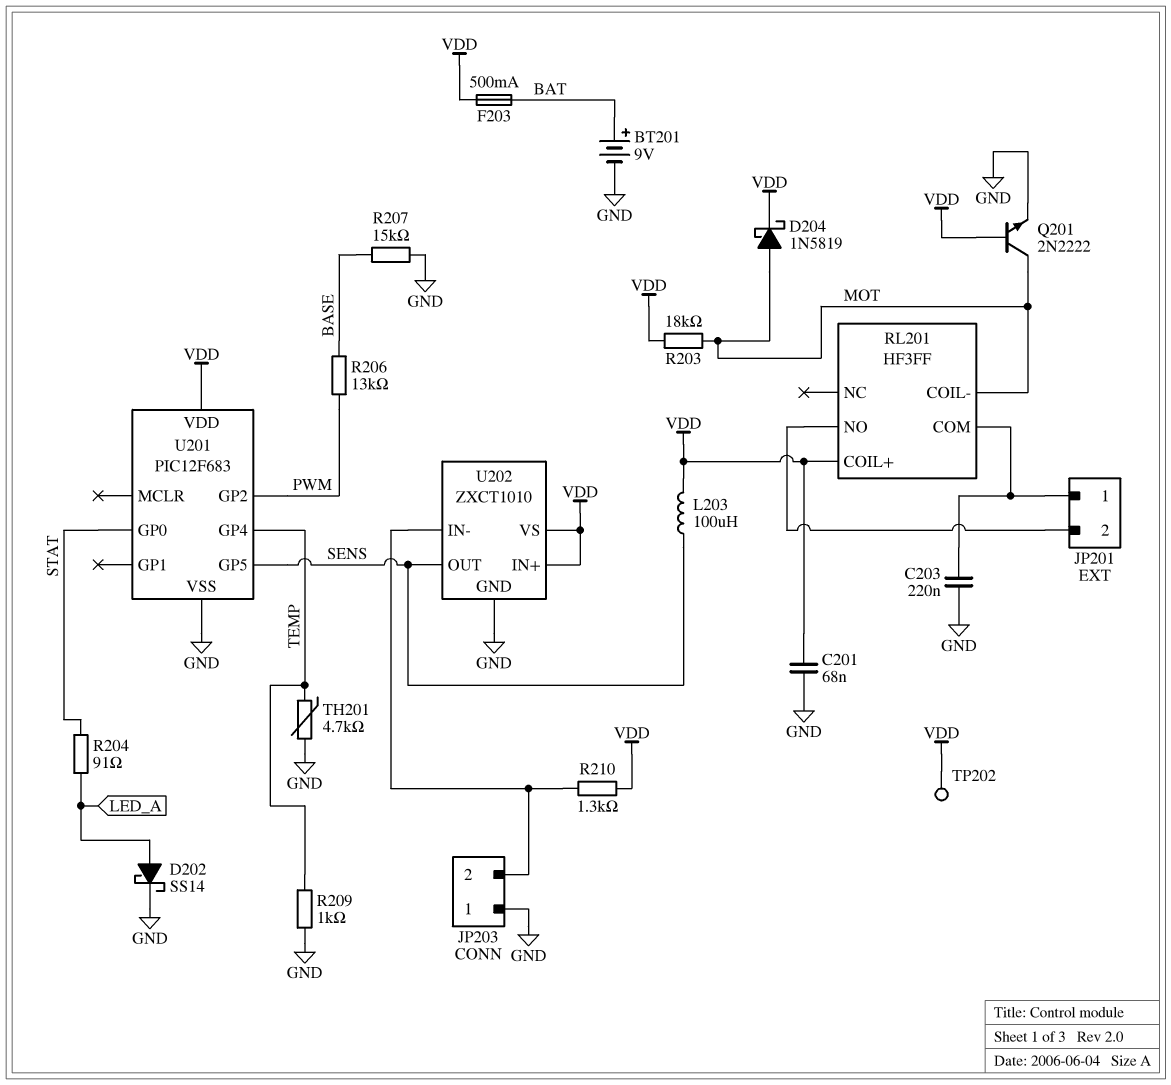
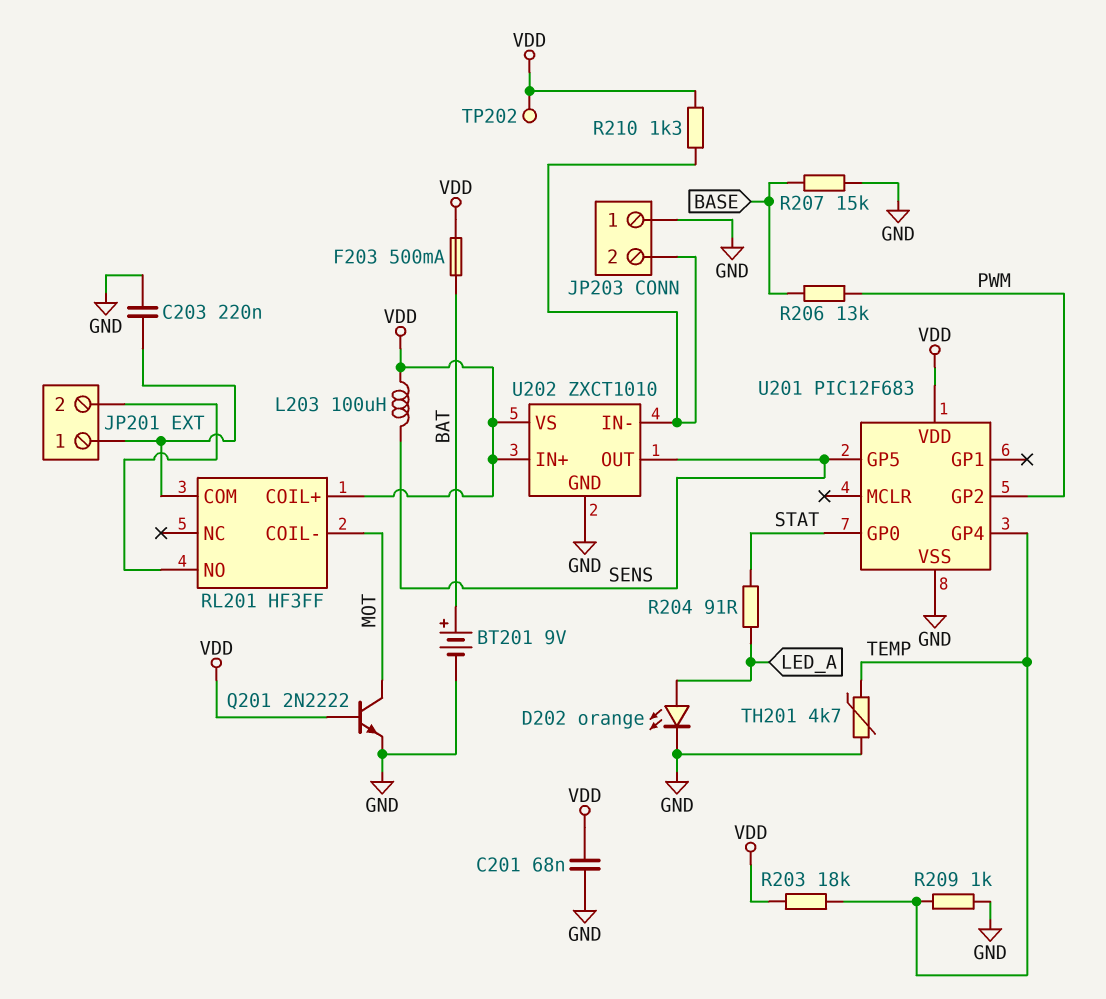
D202: schottky SS14 (A LED_A, K GND) -> LED orange (A LED_A, K GND)
D204: schottky 1N5819 (A MOT, K VDD) -> none
R203: 18k (MOT, VDD) -> 18k (TEMP, VDD)

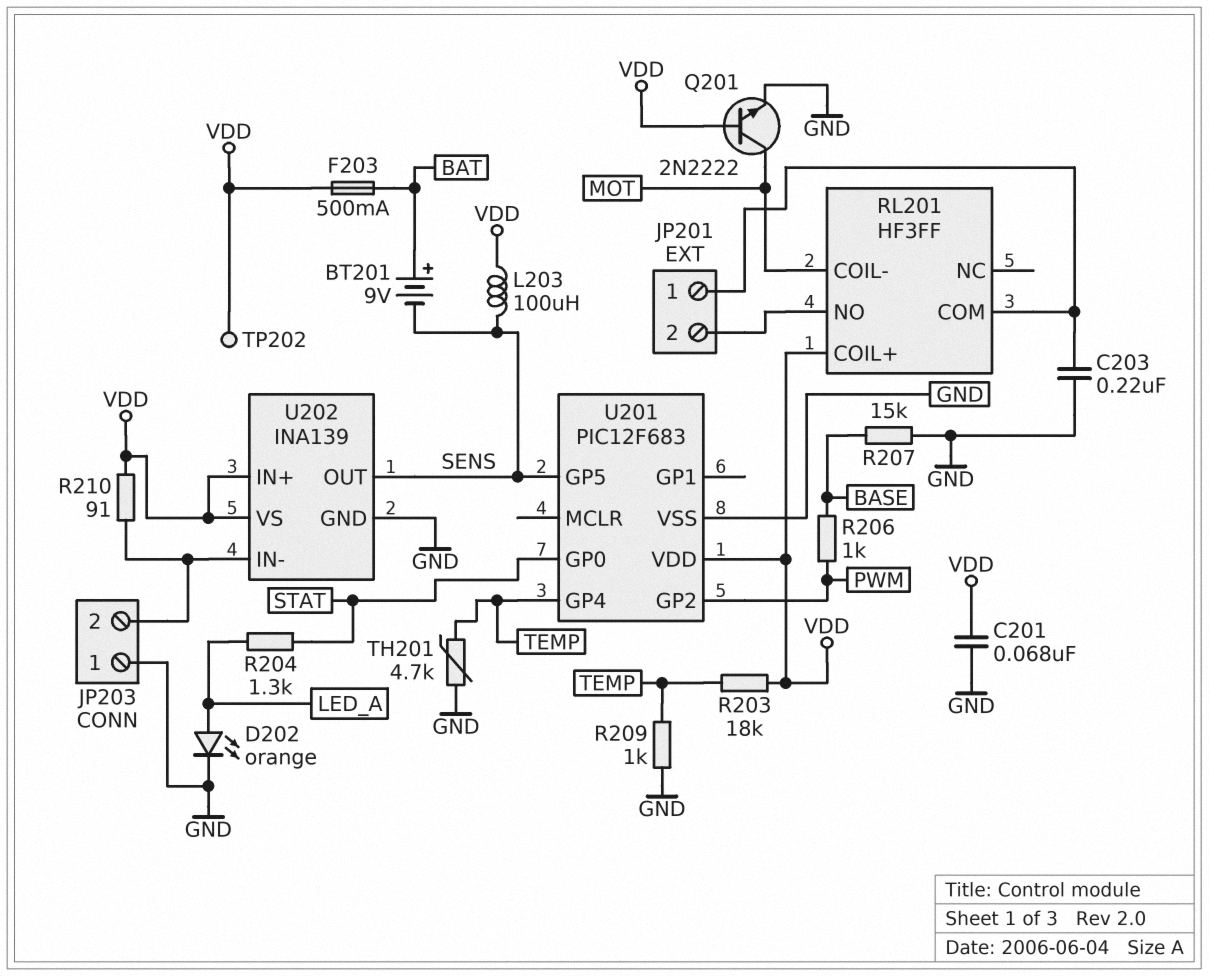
BT201: 9V (plus BAT, minus GND) -> 9V (plus BAT, minus SENS)
R204: 91 (LED_A, STAT) -> 1.3k (LED_A, STAT)
R206: 13k (BASE, PWM) -> 1k (BASE, PWM)
R210: 1.3k (JP203/2, VDD) -> 91 (JP203/2, VDD)
U202: ZXCT1010 -> INA139

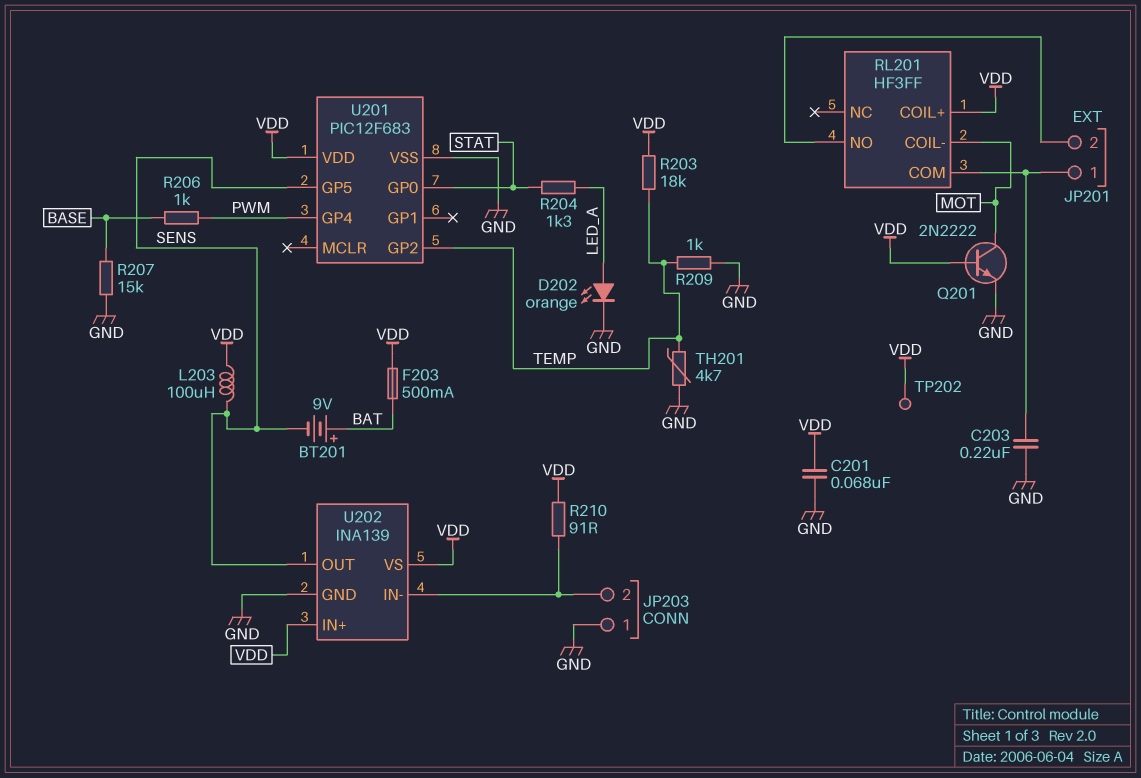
U201 pin GP2: PWM -> TEMP
U201 pin GP4: TEMP -> PWM

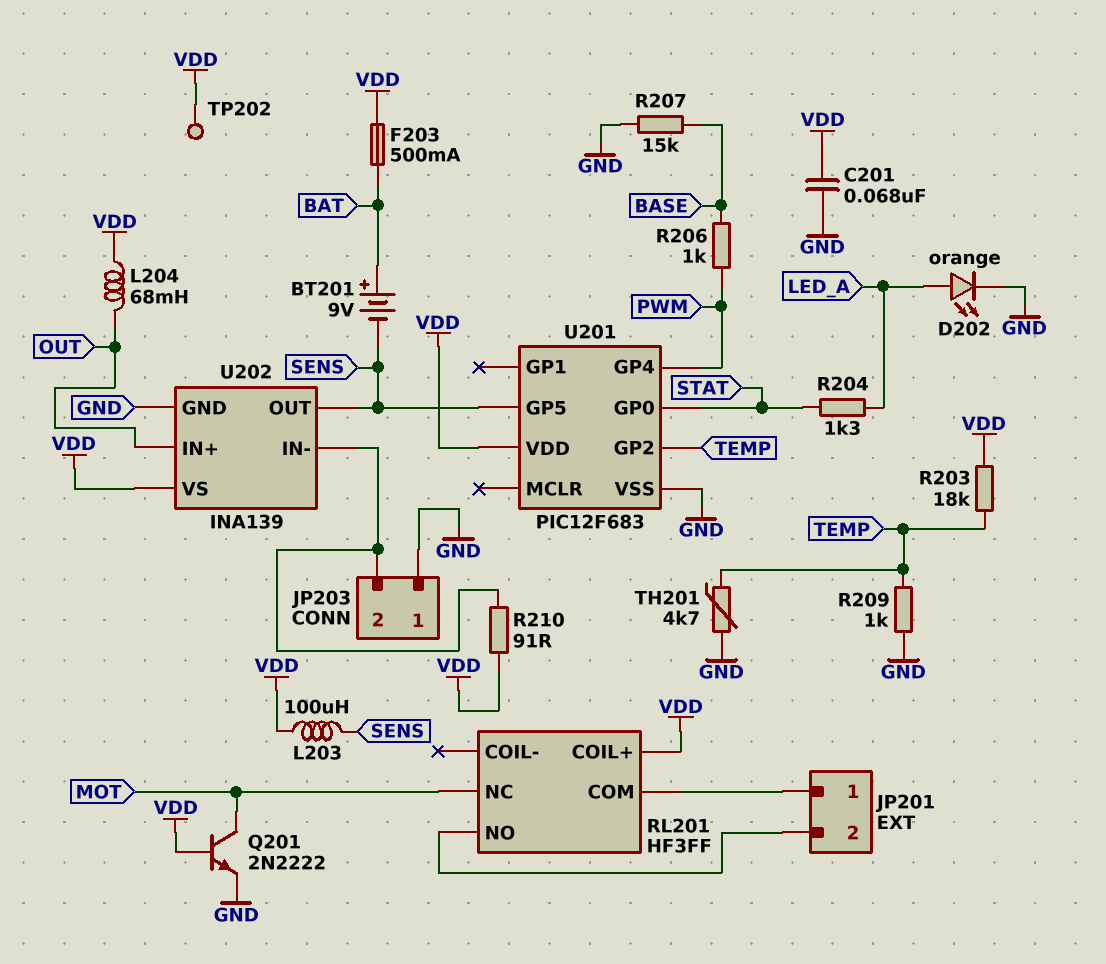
C203: 220nF (GND, JP201/1) -> none
L204: none -> 68mH (OUT, VDD)
RL201 pin COIL-: MOT -> none
RL201 pin NC: none -> MOT
U202 pin IN+: VDD -> OUT

